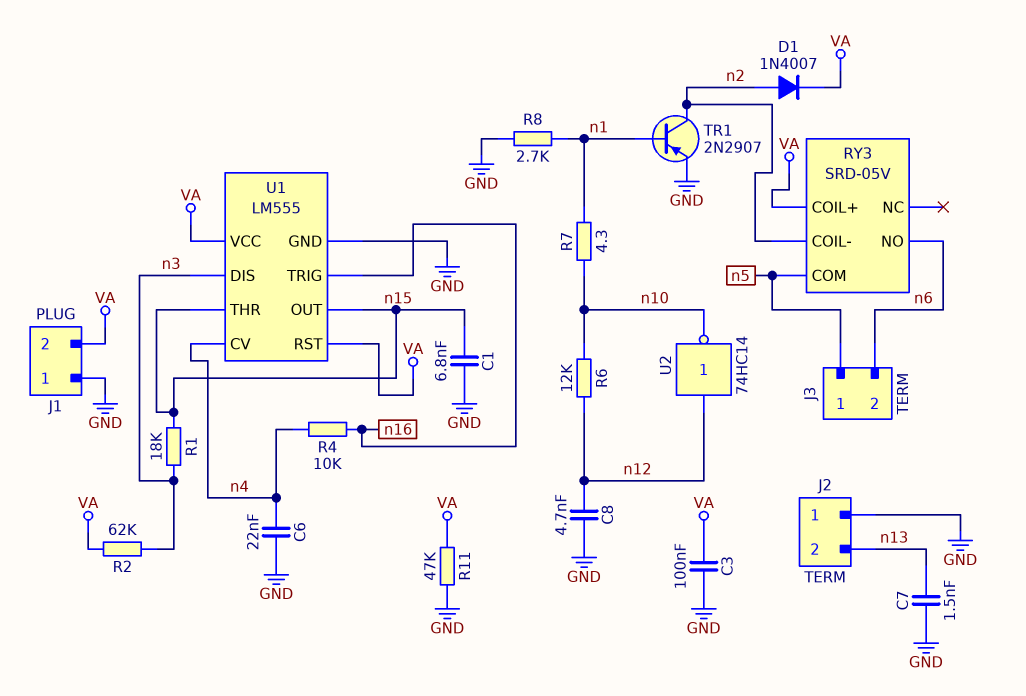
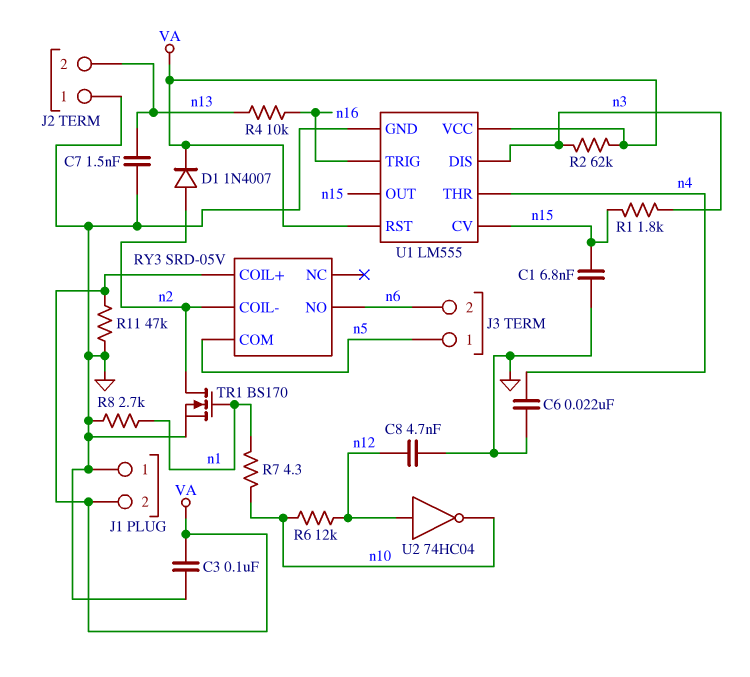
R1: 18k (n3, n15) -> 1.8k (n3, n15)
R4: 10k (n4, n16) -> 10k (n13, n16)
TR1: PNP 2N2907 (B n1, C n2, E GND) -> NMOS BS170 (G n1, D n2, S GND)
U1 pin CV: n4 -> n15
U1 pin THR: n15 -> n4
U2: NOT 74HC14 (in n12, out n10) -> NOT 74HC04 (in n12, out n10)

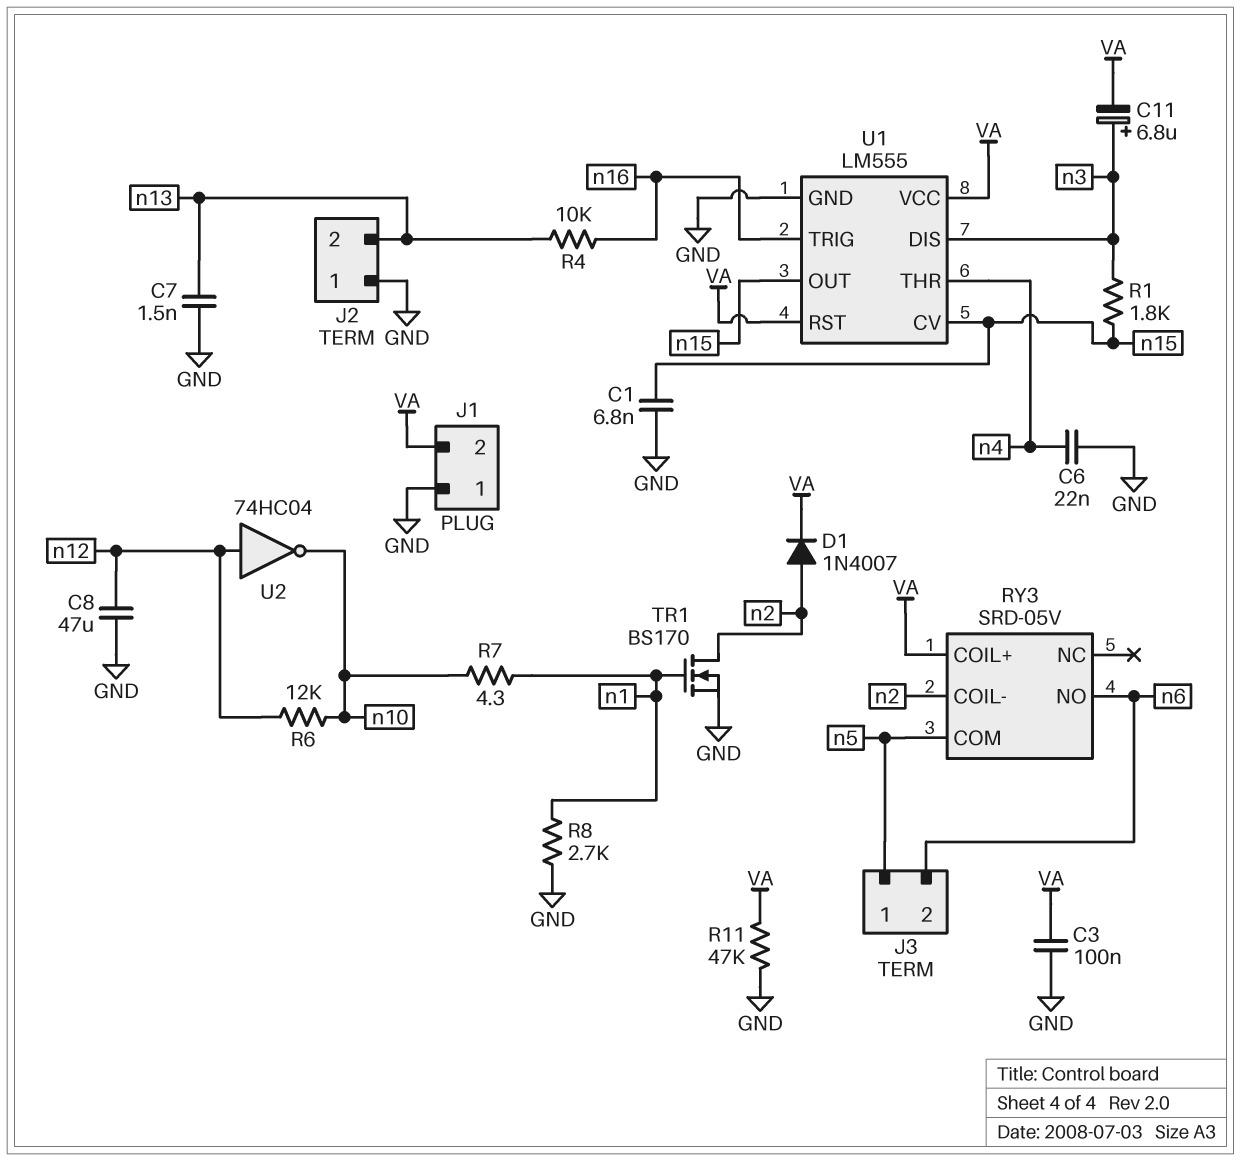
C8: 4.7nF (GND, n12) -> 47uF (GND, n12)
C11: none -> 6.8uF (plus n3, minus VA)
R2: 62k (VA, n3) -> none

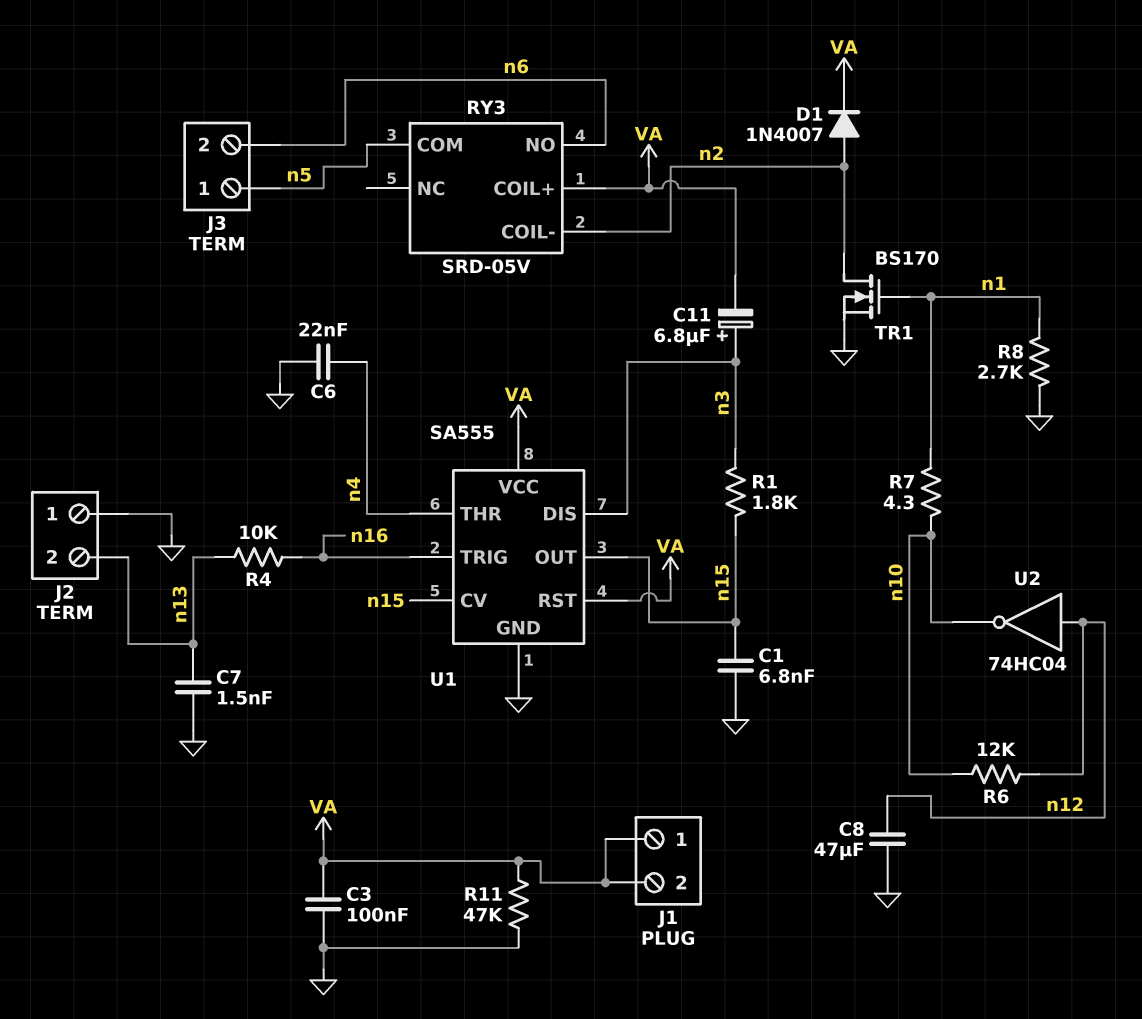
J1 pin 1: GND -> VA
U1: LM555 -> SA555

